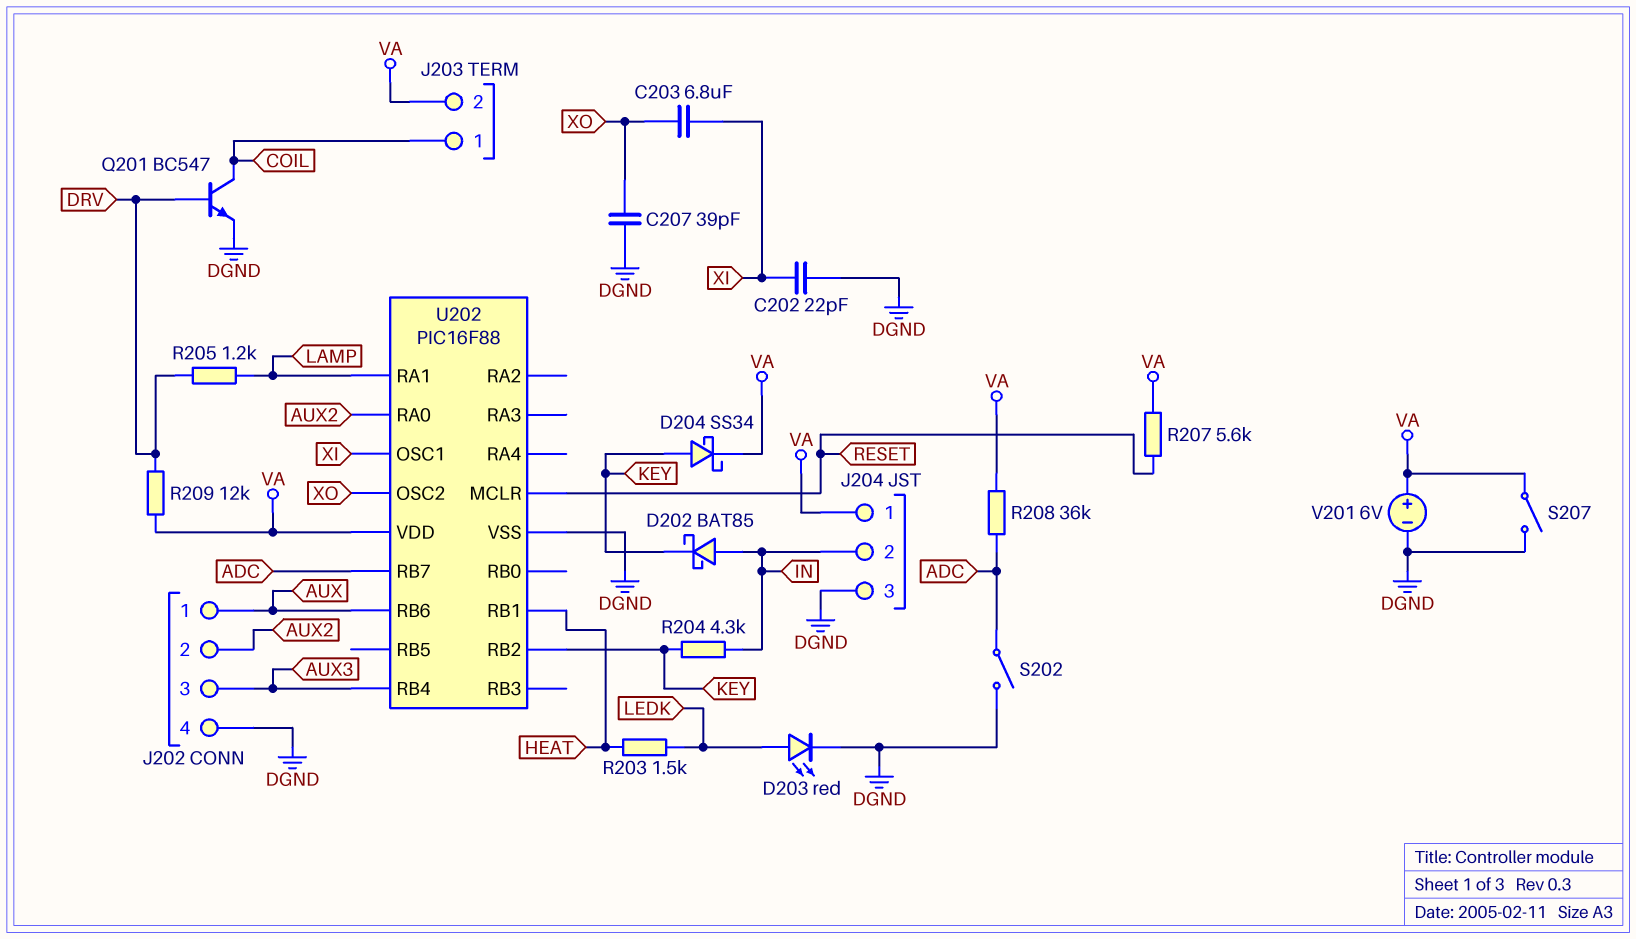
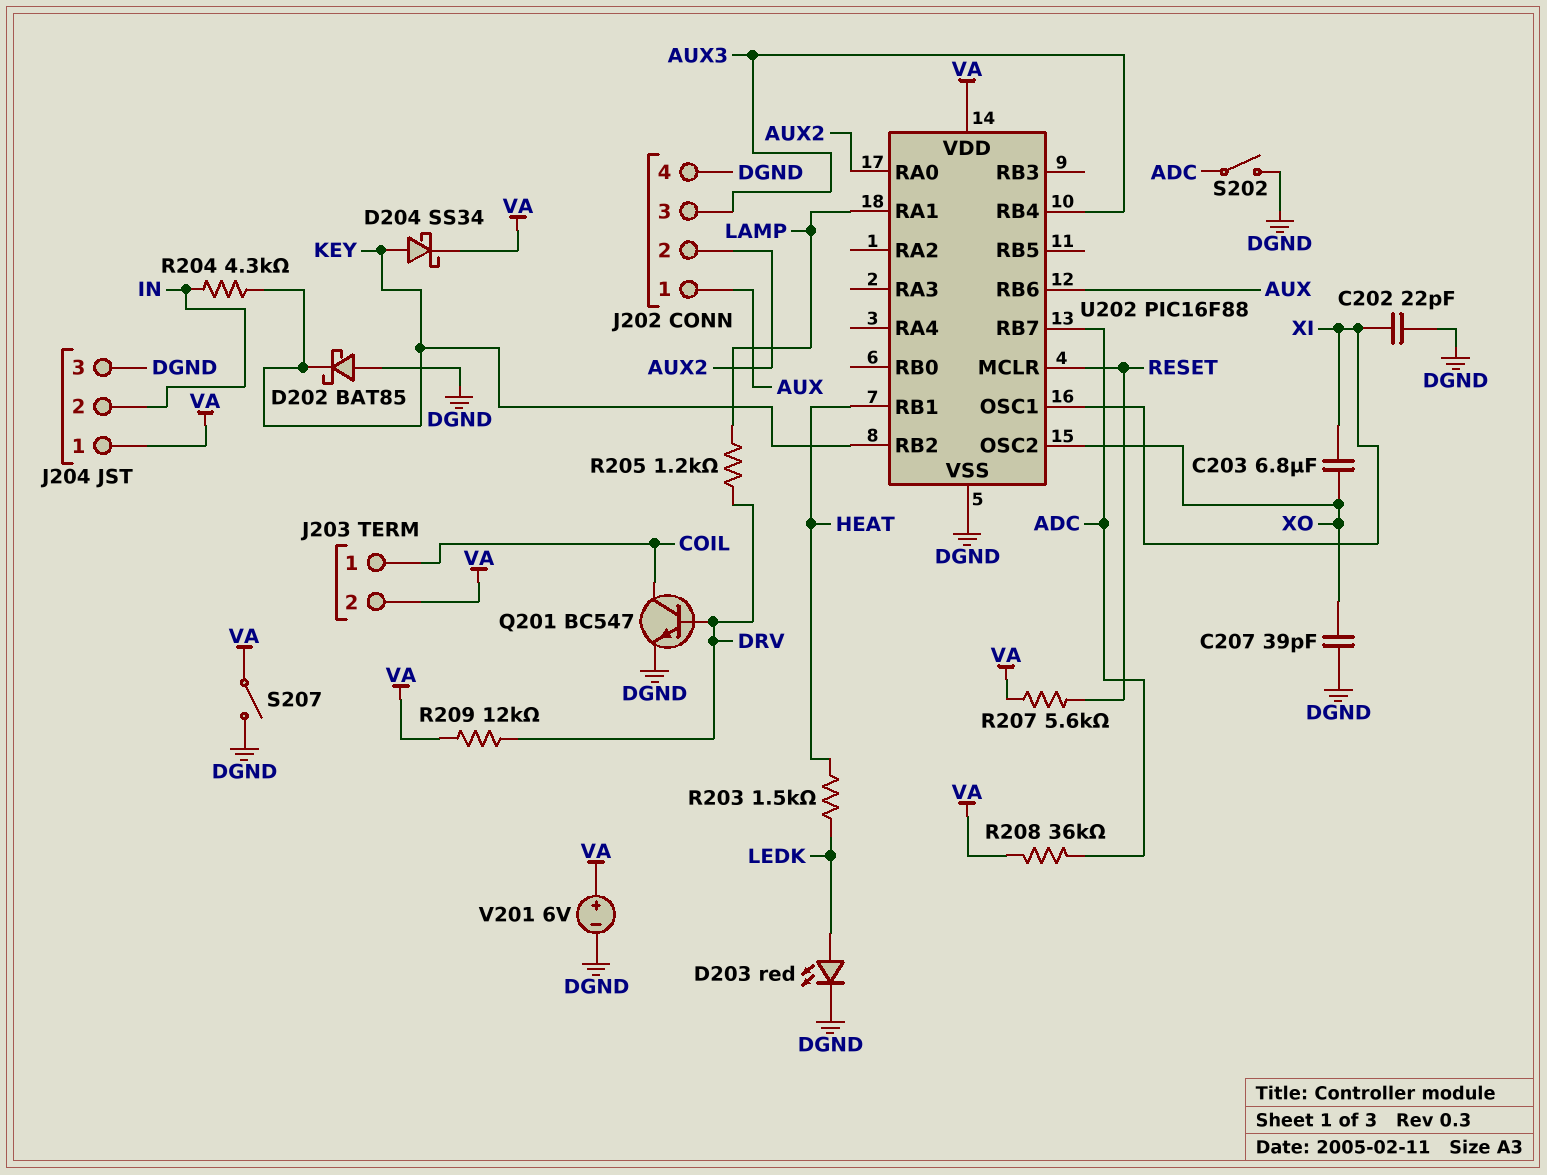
D202: schottky BAT85 (A IN, K KEY) -> schottky BAT85 (A DGND, K KEY)

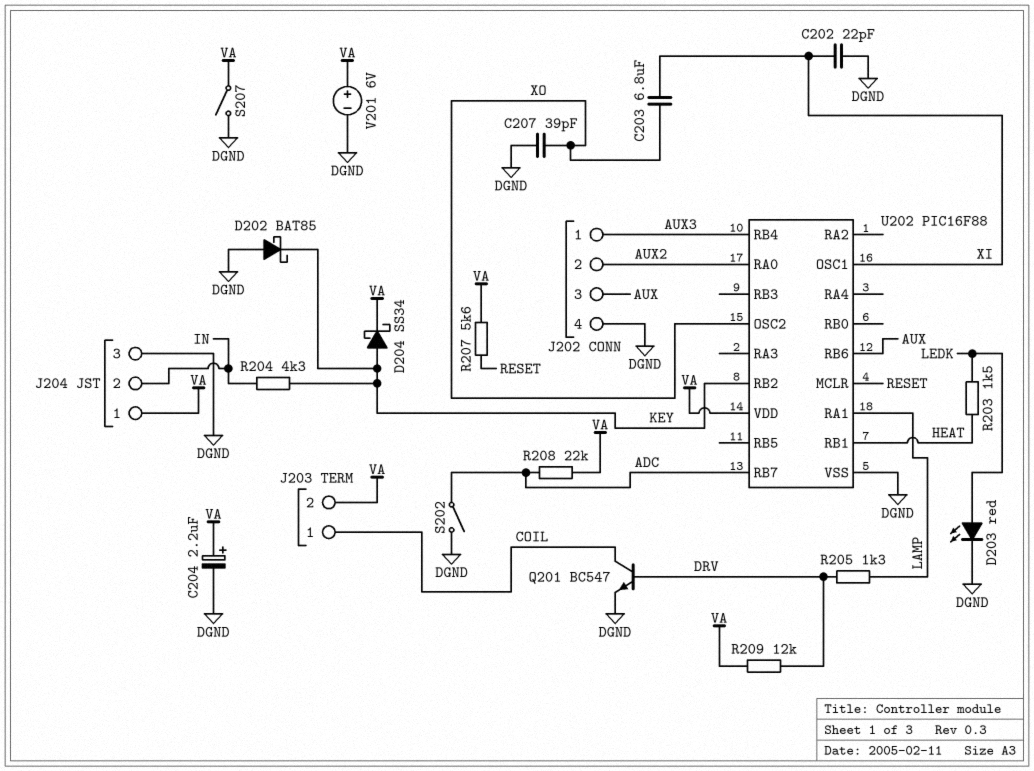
C204: none -> 2.2uF (plus VA, minus DGND)
J202 pin 1: AUX -> AUX3
J202 pin 3: AUX3 -> AUX
R205: 1.2k (DRV, LAMP) -> 1.3k (DRV, LAMP)
R208: 36k (ADC, VA) -> 22k (ADC, VA)

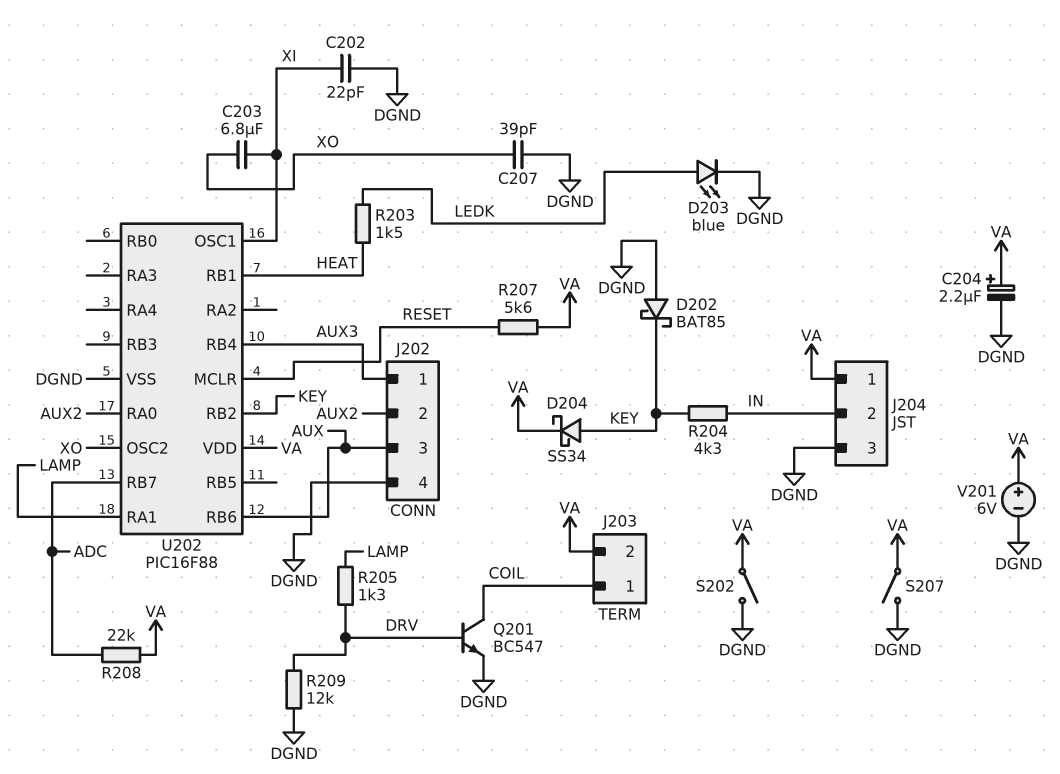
D203: LED red (A LEDK, K DGND) -> LED blue (A LEDK, K DGND)
R209: 12k (DRV, VA) -> 12k (DGND, DRV)
S202: switch (ADC, DGND) -> switch (DGND, VA)

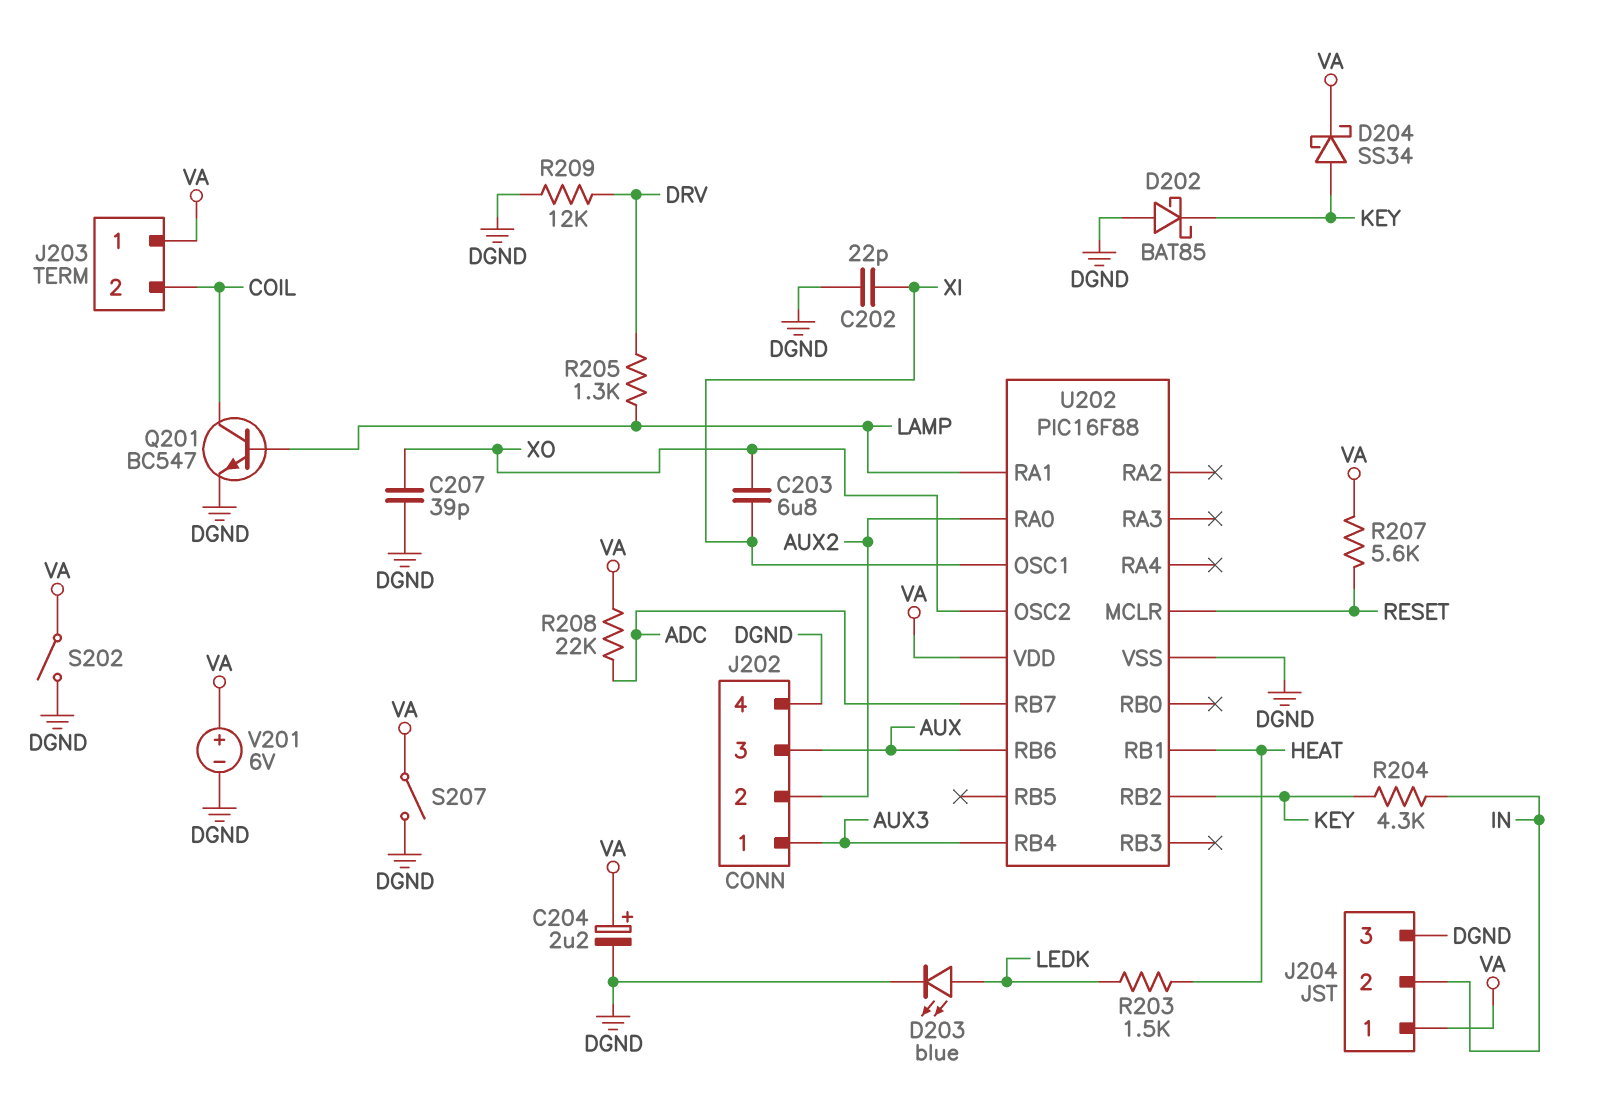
J203 pin 1: COIL -> VA
J203 pin 2: VA -> COIL
Q201: NPN BC547 (B DRV, C COIL, E DGND) -> NPN BC547 (B LAMP, C COIL, E DGND)

